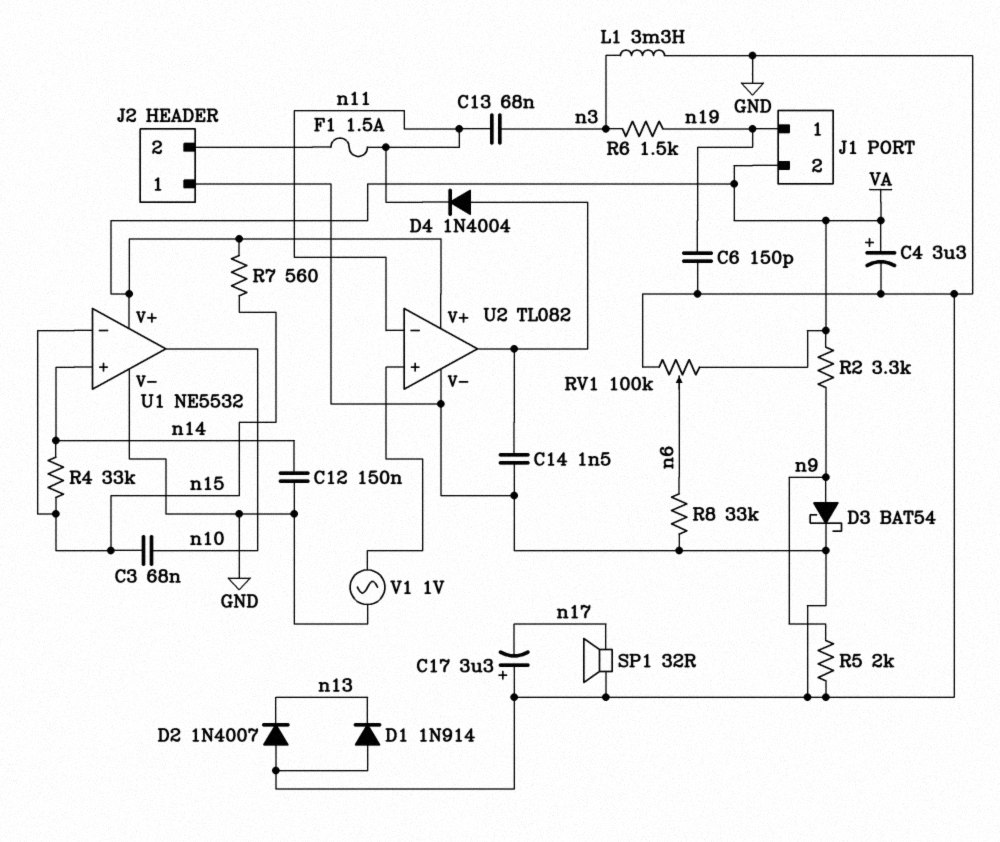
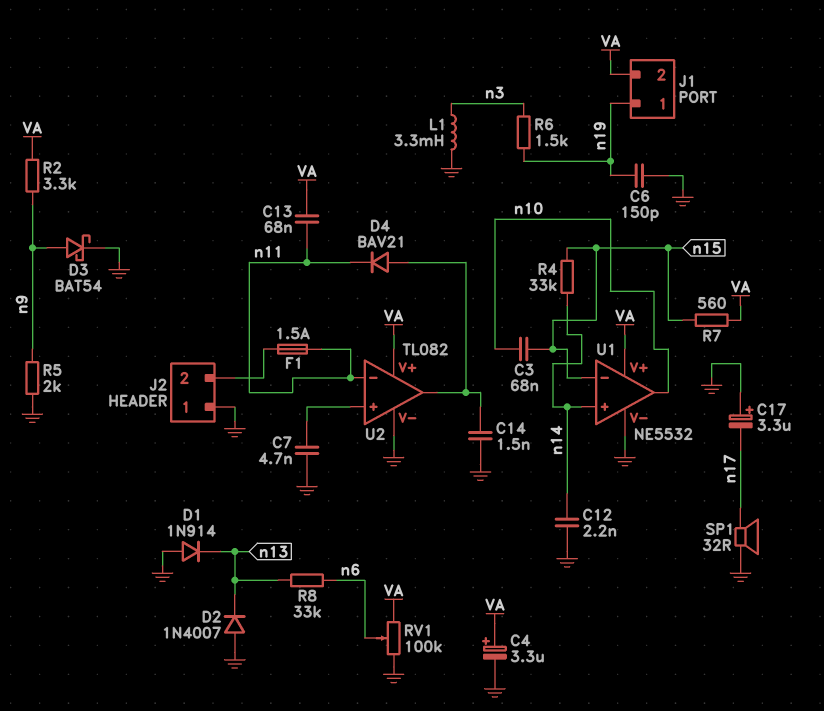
C7: none -> 4.7nF (GND, U2/in+)
C12: 150nF (GND, n14) -> 2.2nF (GND, n14)
C13: 68nF (n3, n11) -> 68nF (VA, n11)
D4: diode 1N4004 (A U2/out, K n11) -> diode BAV21 (A U2/out, K n11)
R8: 33k (GND, n6) -> 33k (n6, n13)
V1: AC 1V (GND, U2/in+) -> none

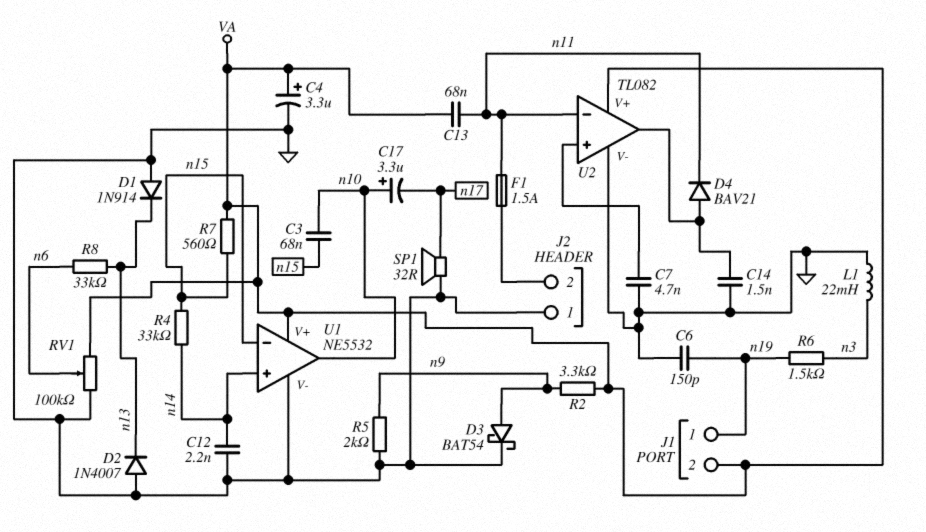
C17: 3.3uF (plus GND, minus n17) -> 3.3uF (plus n10, minus n17)
L1: 3.3mH (GND, n3) -> 22mH (GND, n3)

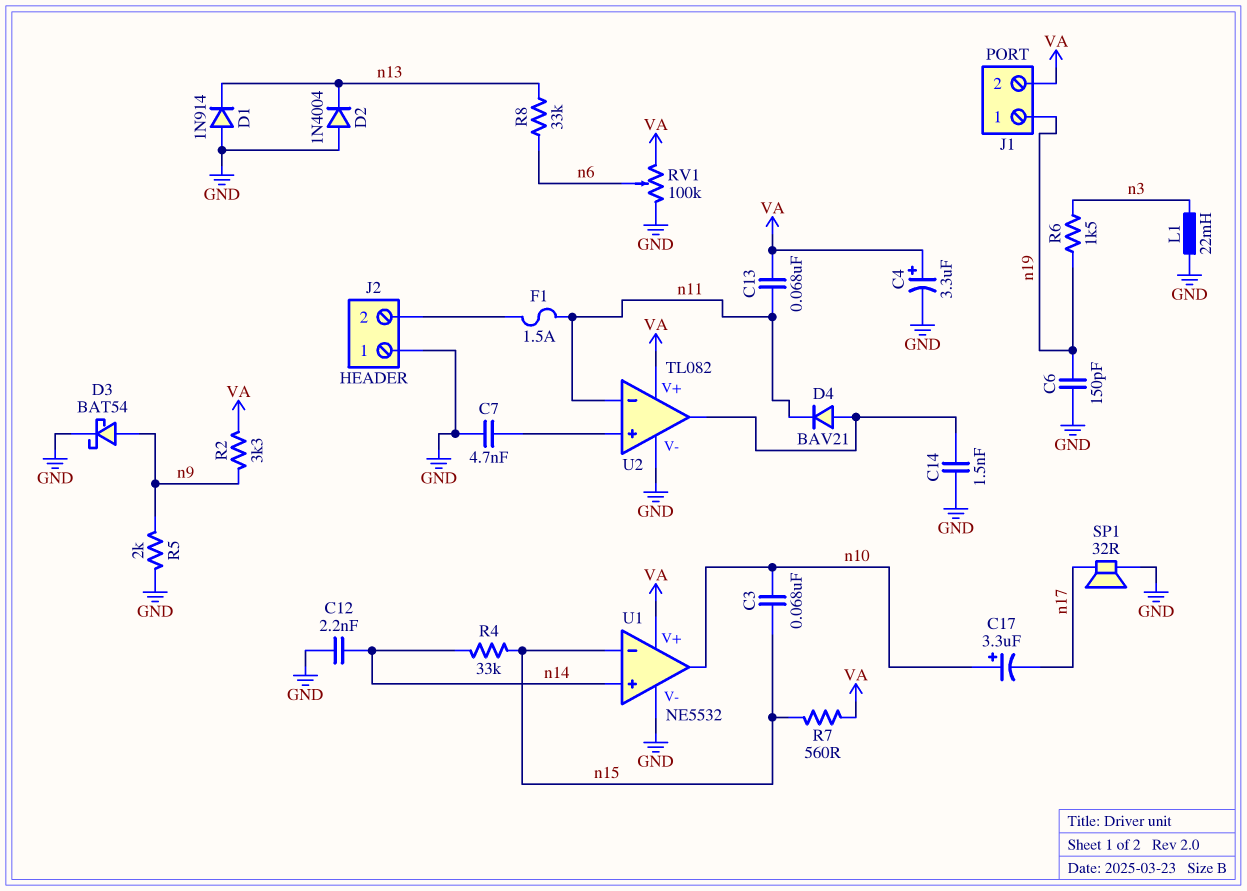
D2: diode 1N4007 (A GND, K n13) -> diode 1N4004 (A GND, K n13)

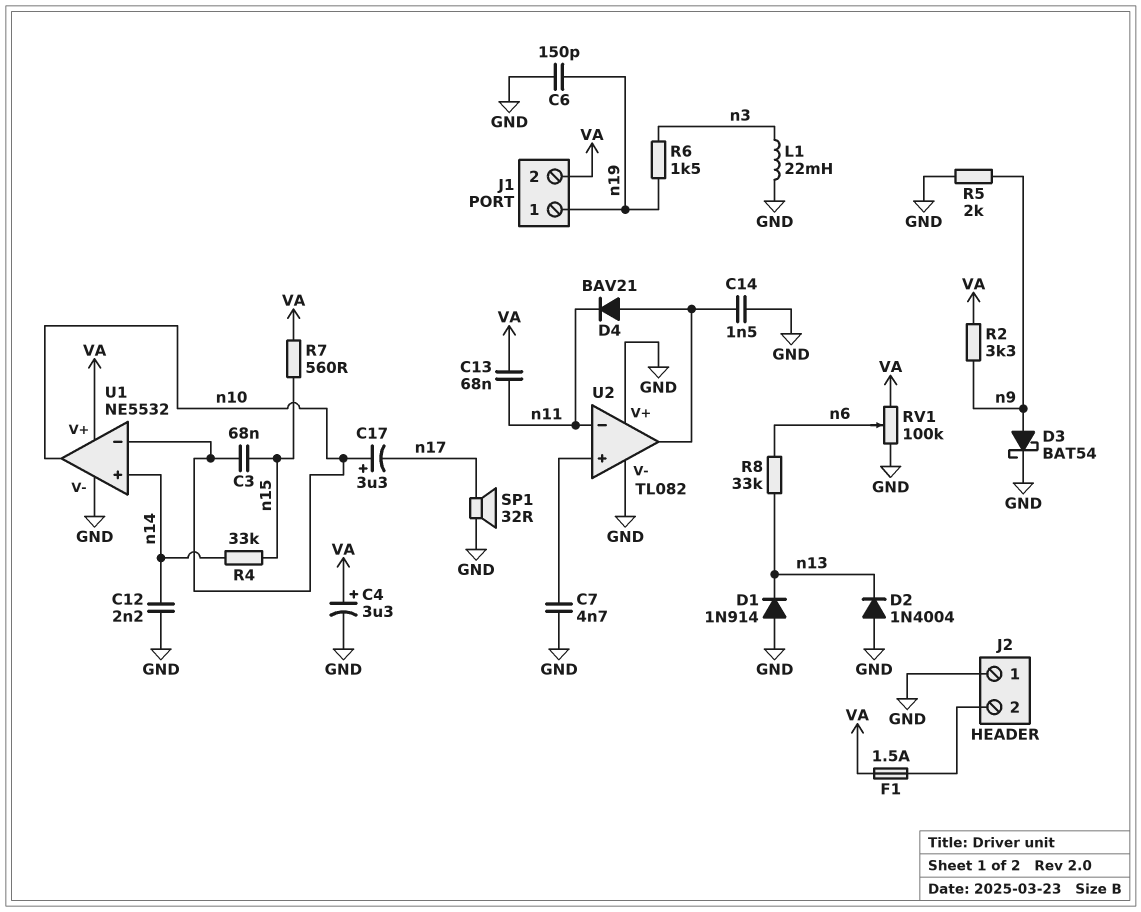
F1: 1.5A (J2/2, n11) -> 1.5A (J2/2, VA)
U1 pin in-: n15 -> n10
U2 pin V+: VA -> GND

